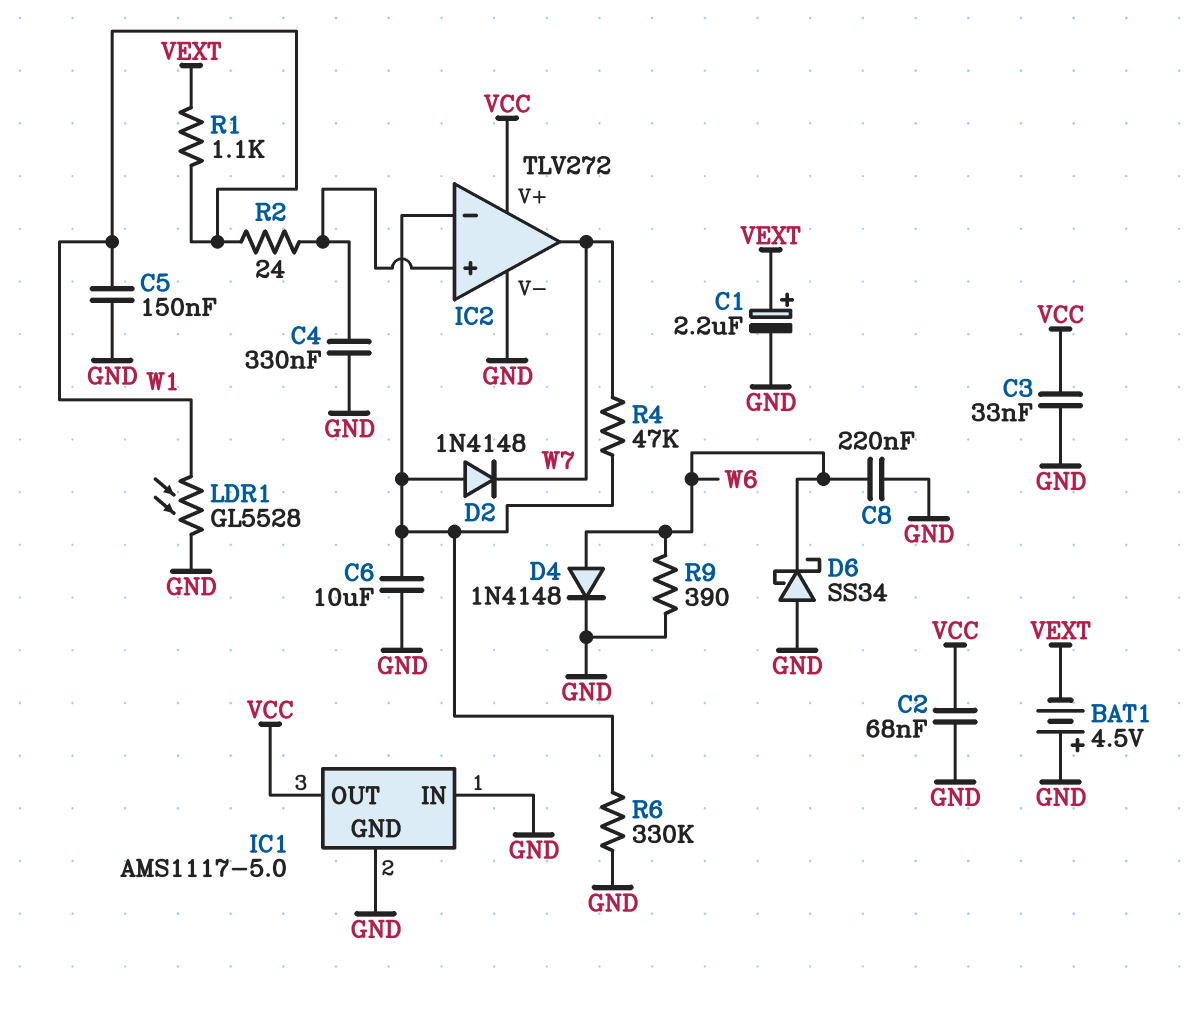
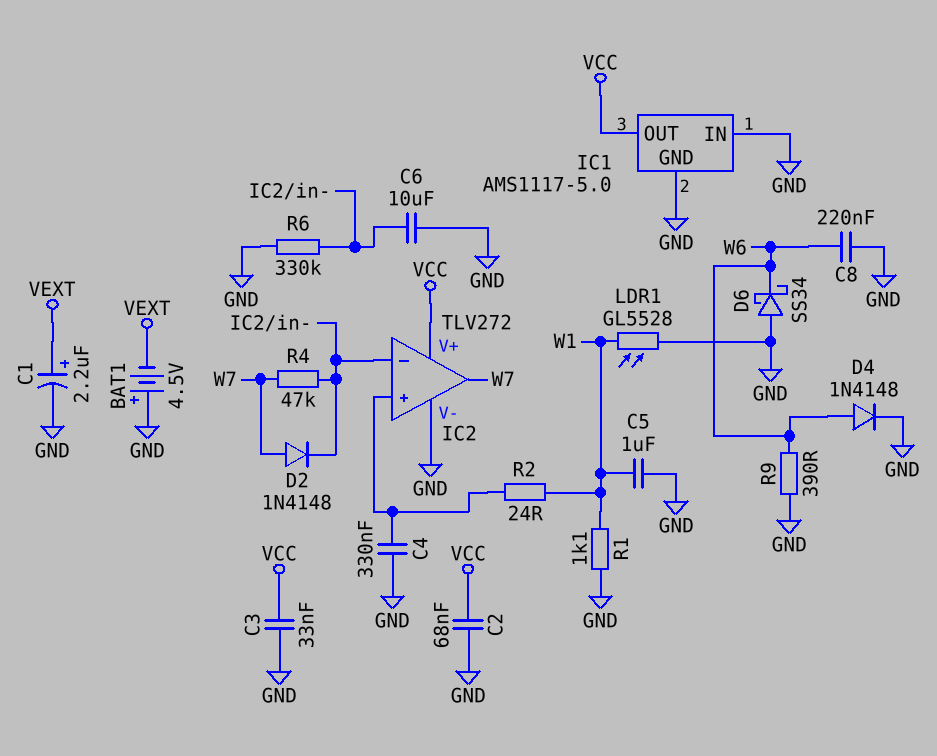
C5: 150nF (GND, W1) -> 1uF (GND, W1)
D2: diode 1N4148 (A IC2/in-, K W7) -> diode 1N4148 (A W7, K IC2/in-)
R1: 1.1k (VEXT, W1) -> 1.1k (GND, W1)

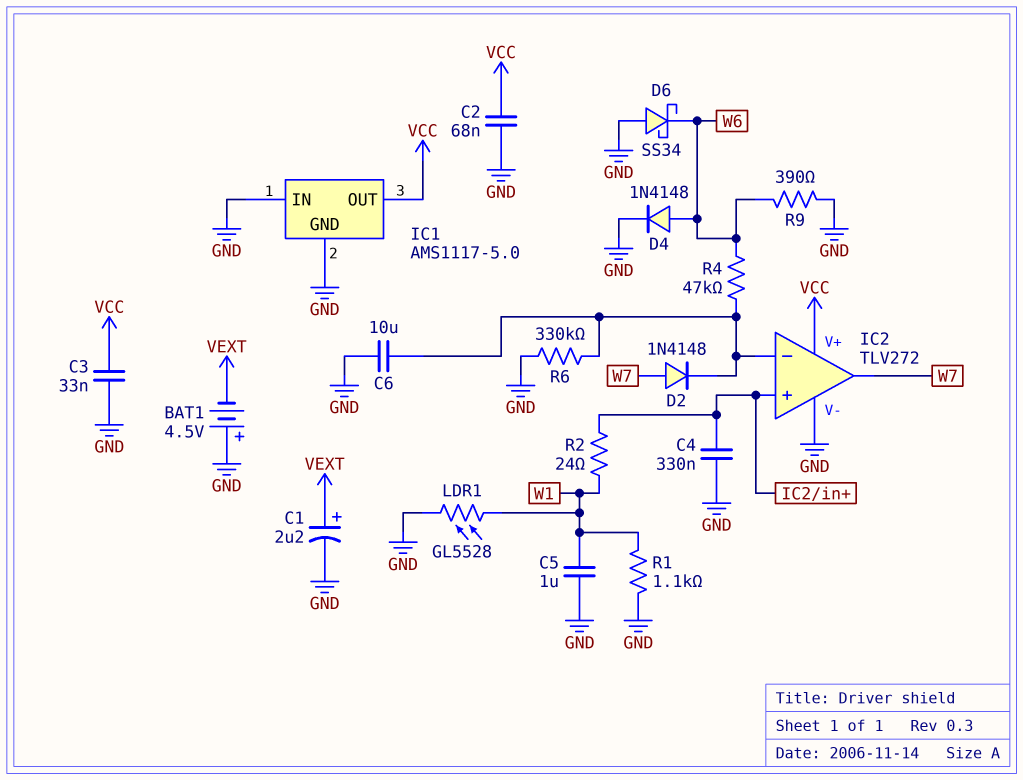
C8: 220nF (GND, W6) -> none
R4: 47k (IC2/in-, W7) -> 47k (IC2/in-, W6)

